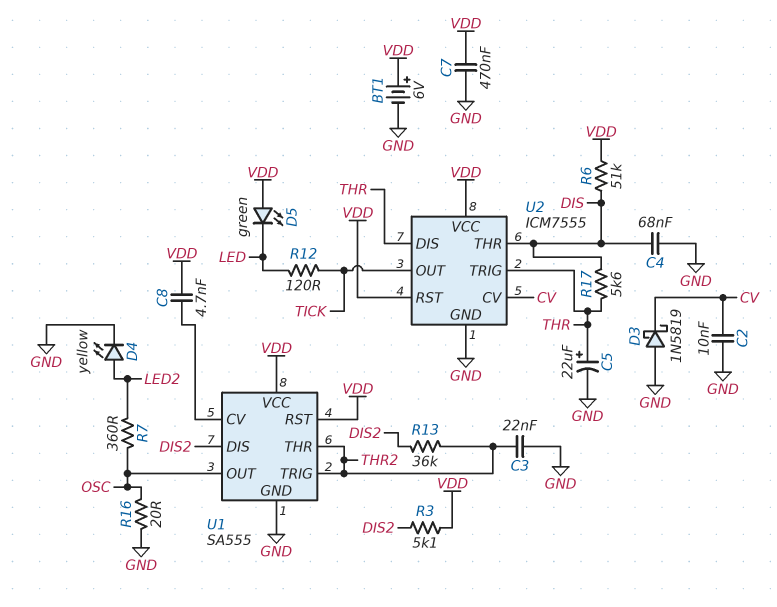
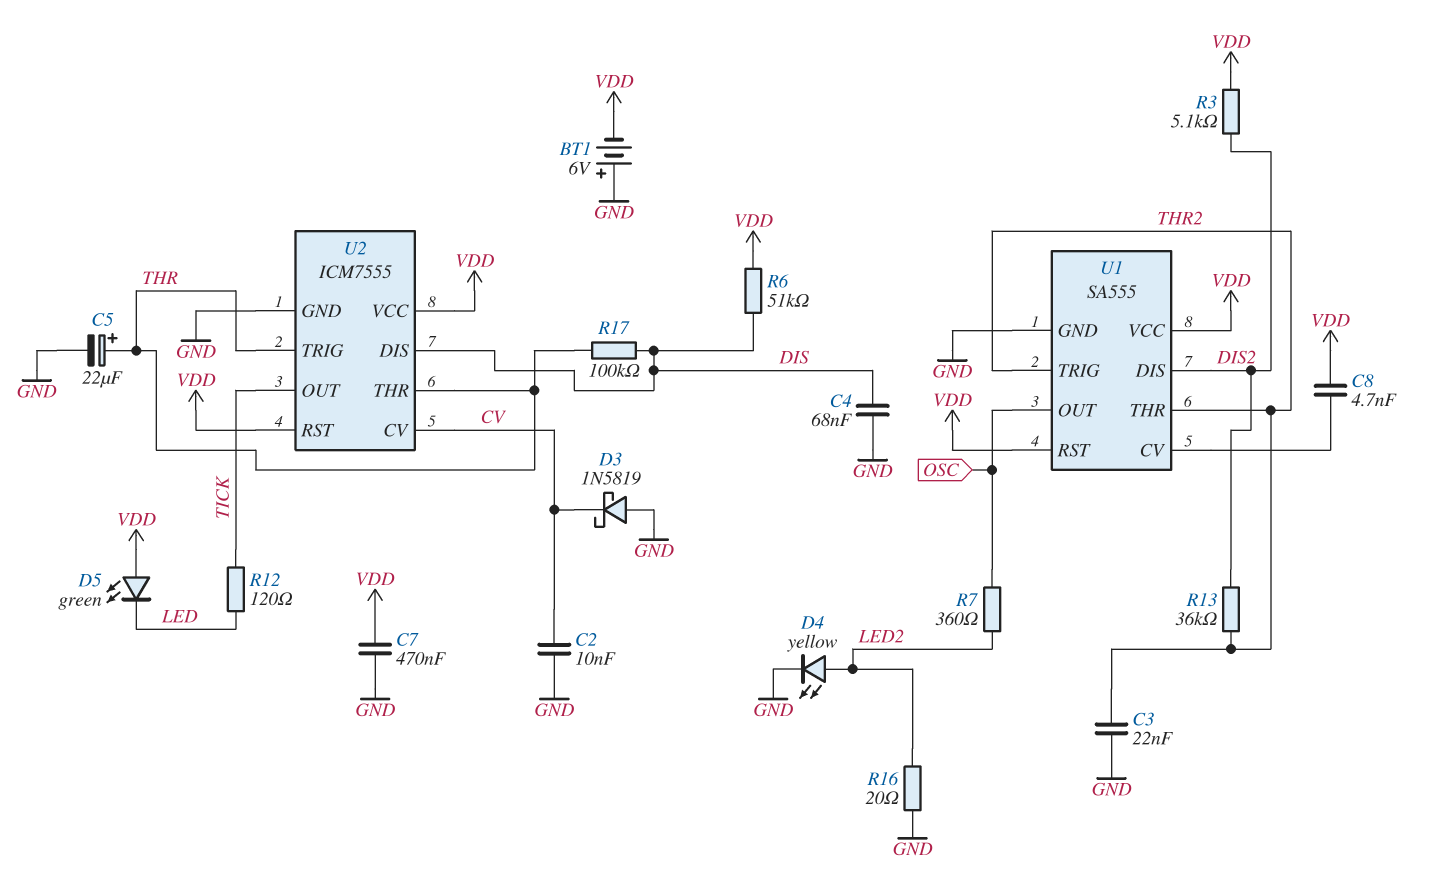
BT1: 6V (plus VDD, minus GND) -> 6V (plus GND, minus VDD)
R16: 20 (GND, OSC) -> 20 (GND, LED2)
R17: 5.6k (DIS, THR) -> 100k (DIS, THR)
U2 pin DIS: THR -> DIS
U2 pin THR: DIS -> THR

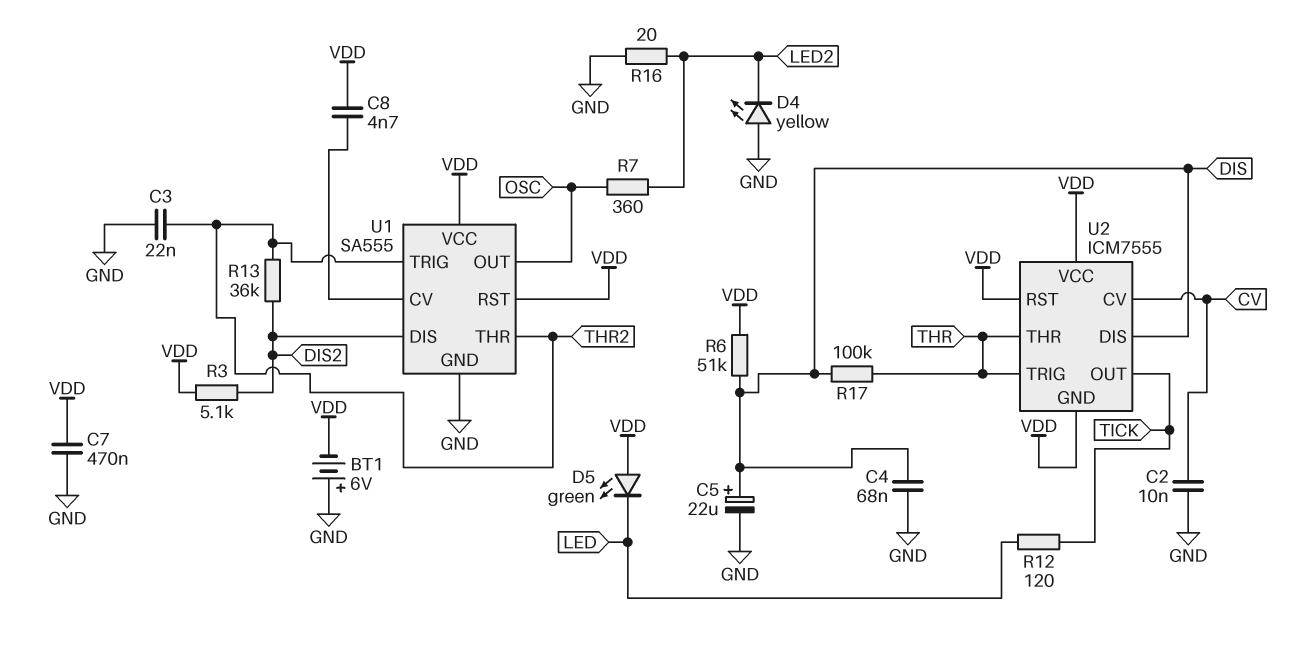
C5: 22uF (plus THR, minus GND) -> 22uF (plus DIS, minus GND)
D3: schottky 1N5819 (A GND, K CV) -> none
D4: LED yellow (A LED2, K GND) -> LED yellow (A GND, K LED2)
U2 pin GND: GND -> VDD

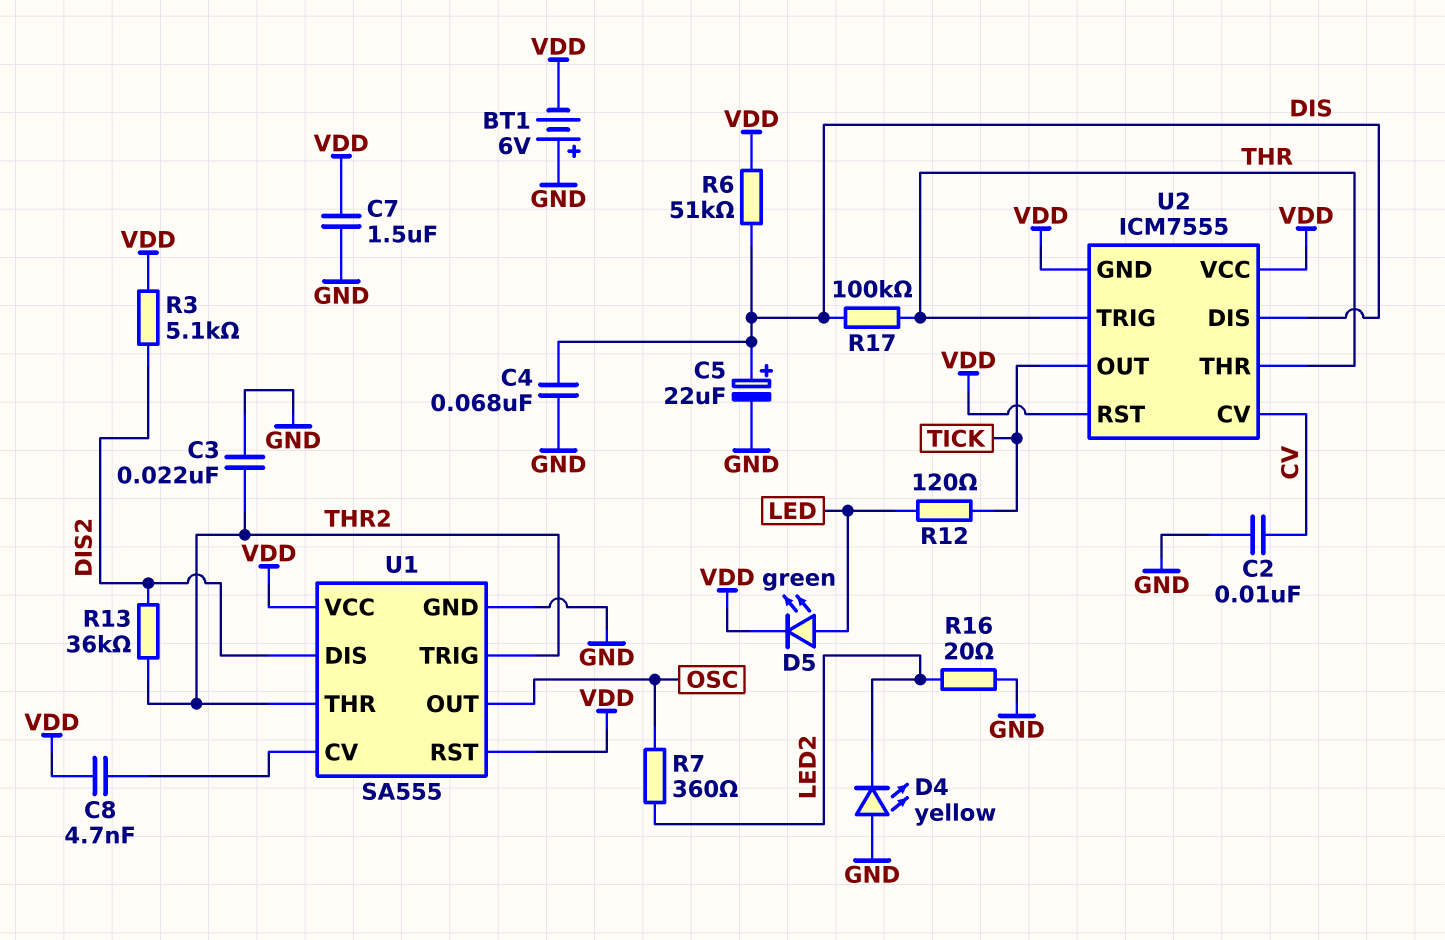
C7: 470nF (GND, VDD) -> 1.5uF (GND, VDD)
D5: LED green (A VDD, K LED) -> LED green (A LED, K VDD)

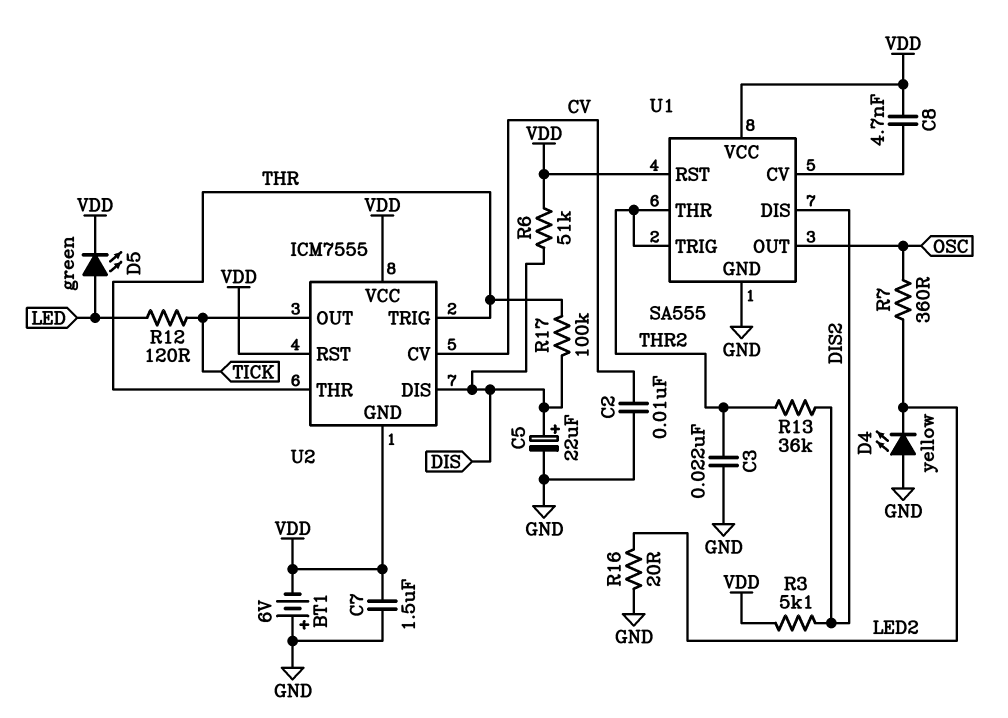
C4: 68nF (DIS, GND) -> none

